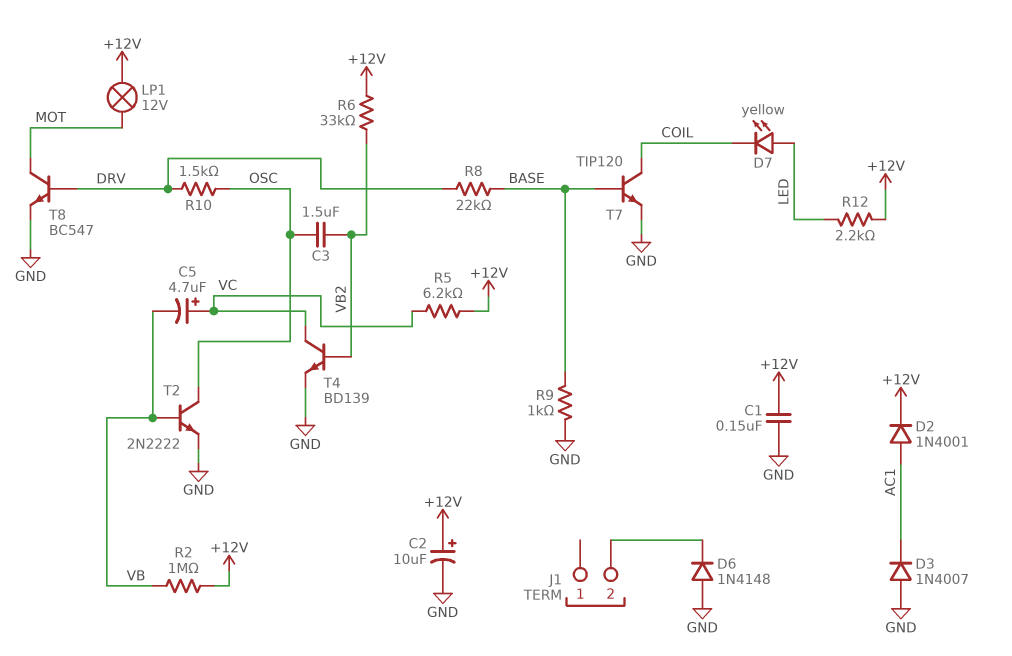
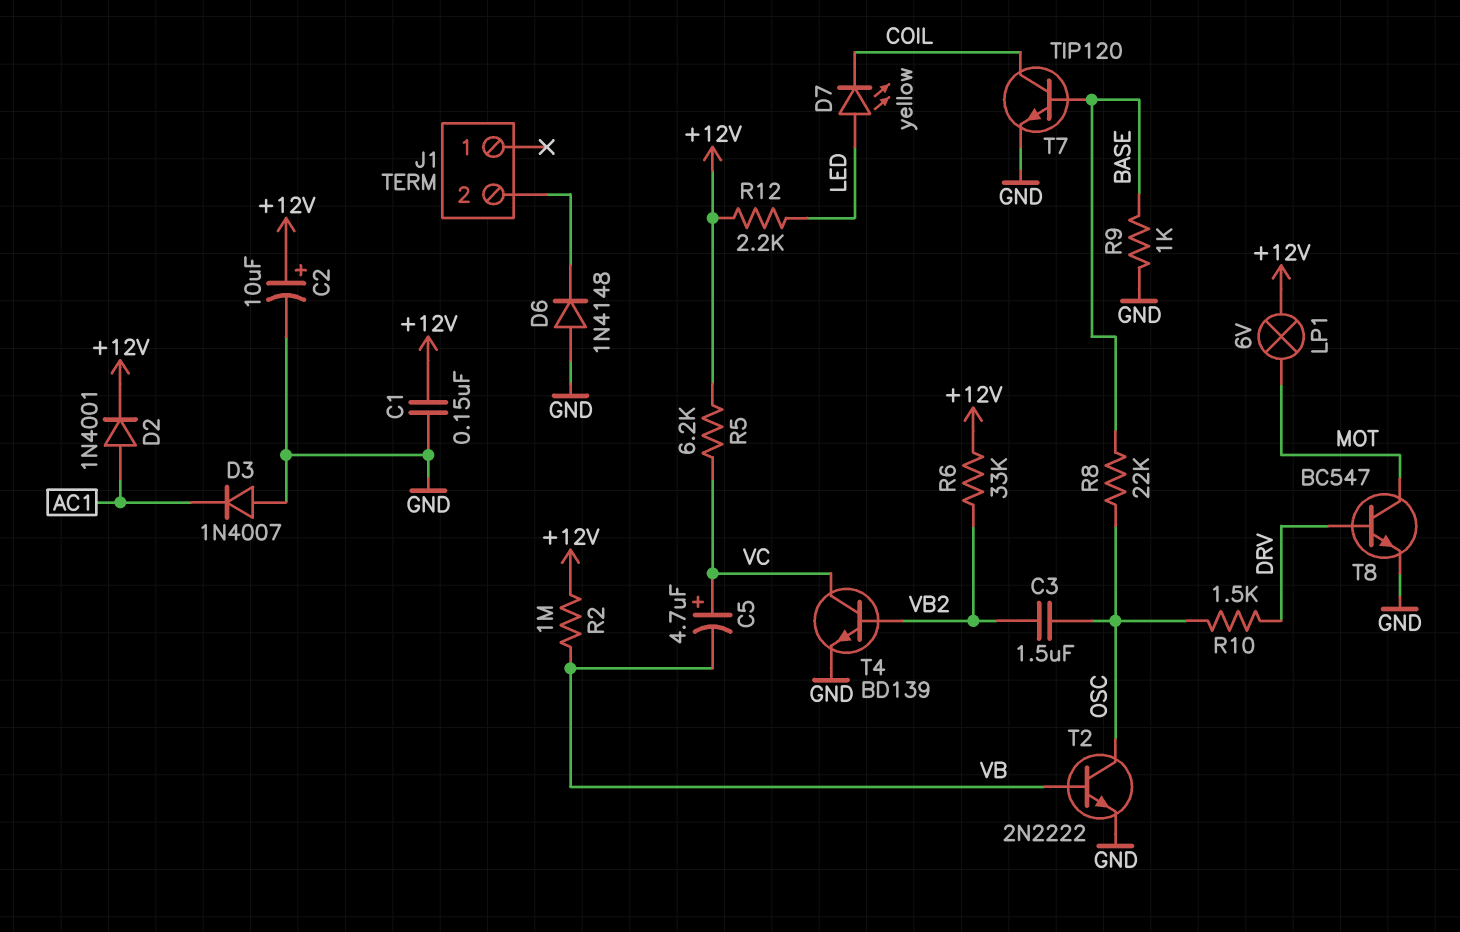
LP1: lamp 12V (+12V, MOT) -> lamp 6V (+12V, MOT)
R8: 22k (BASE, DRV) -> 22k (BASE, OSC)

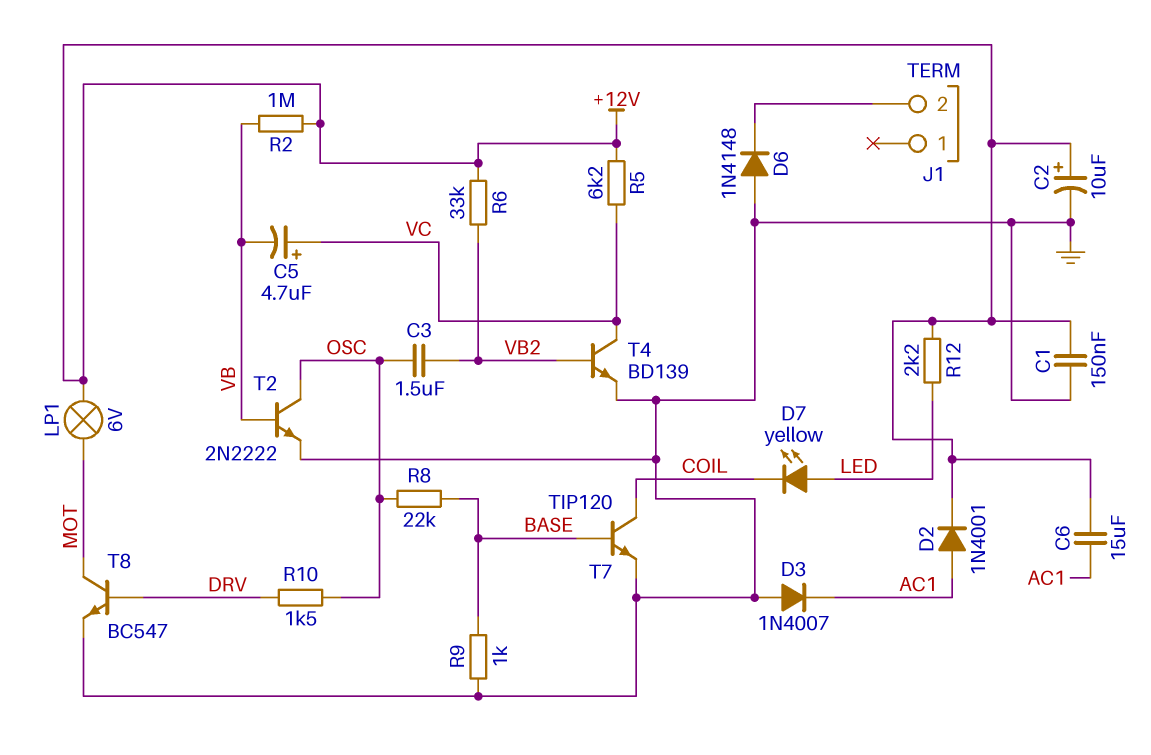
C6: none -> 15uF (+12V, AC1)

